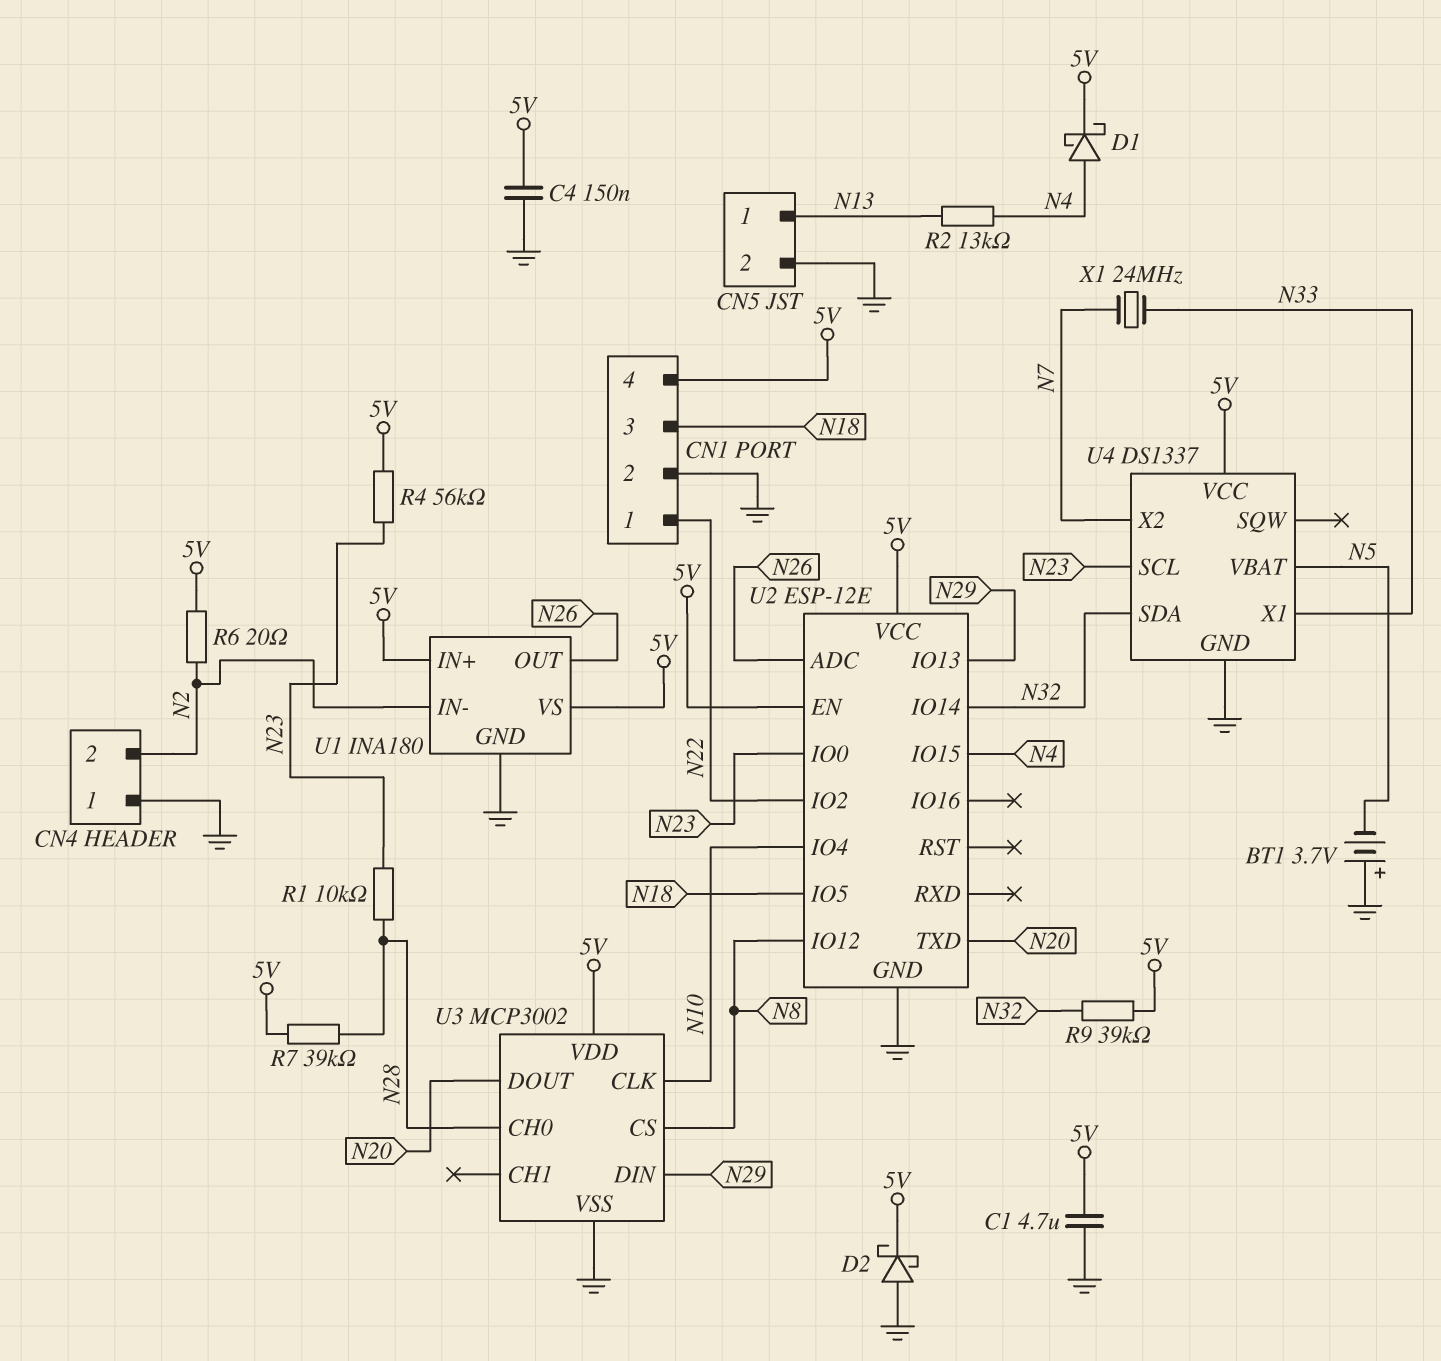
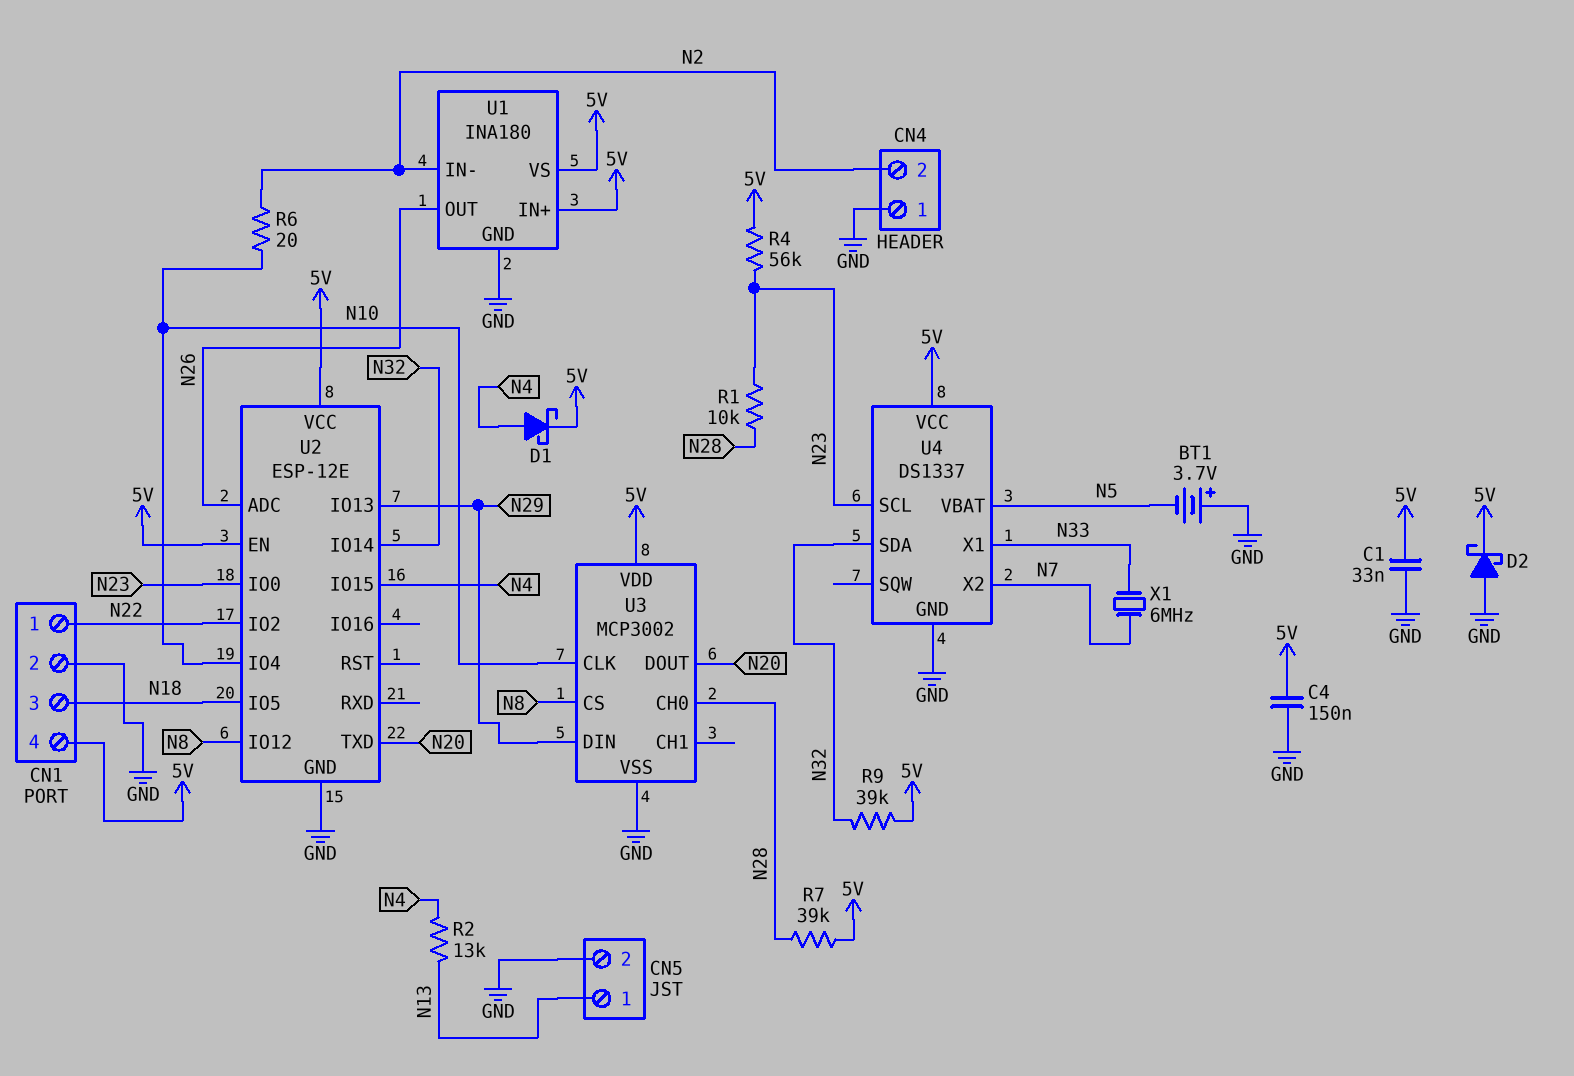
C1: 4.7uF (5V, GND) -> 33nF (5V, GND)
R6: 20 (5V, N2) -> 20 (N2, N10)
X1: 24MHz (N7, N33) -> 6MHz (N7, N33)

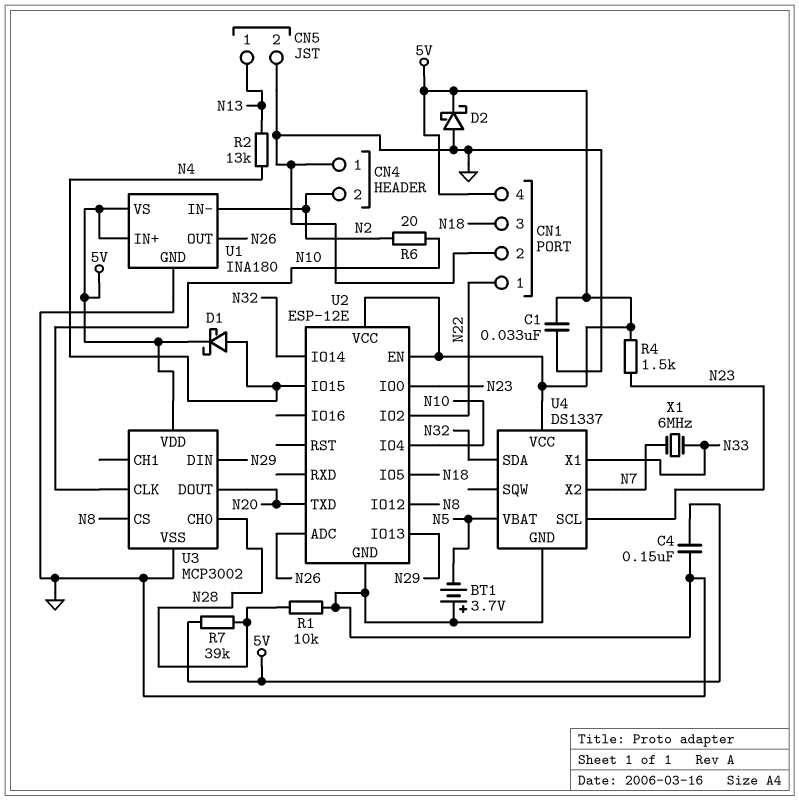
R1: 10k (N23, N28) -> 10k (GND, N28)
R4: 56k (5V, N23) -> 1.5k (5V, N23)
R9: 39k (5V, N32) -> none

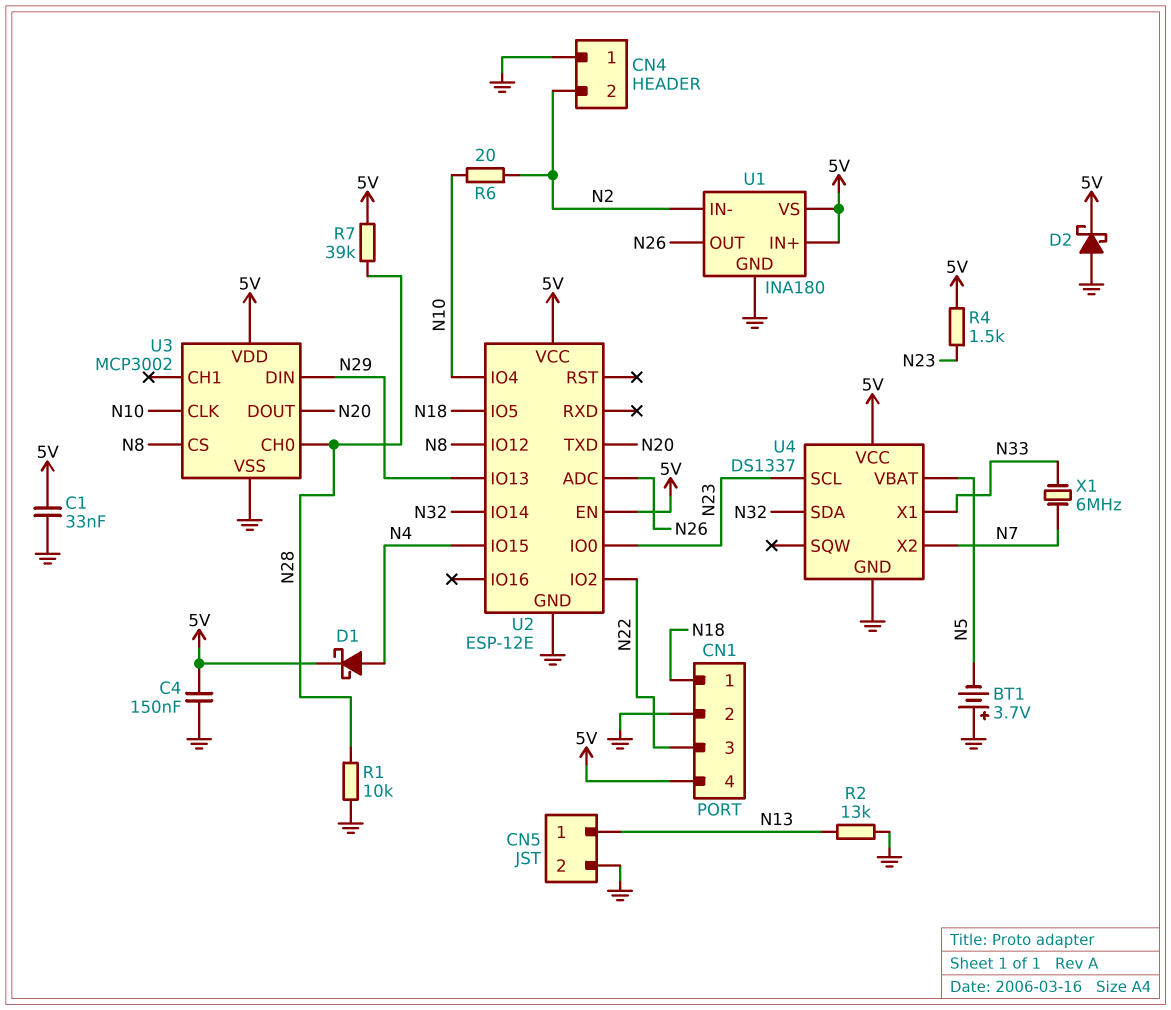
CN1 pin 1: N22 -> N18
CN1 pin 3: N18 -> N22
R2: 13k (N4, N13) -> 13k (GND, N13)

